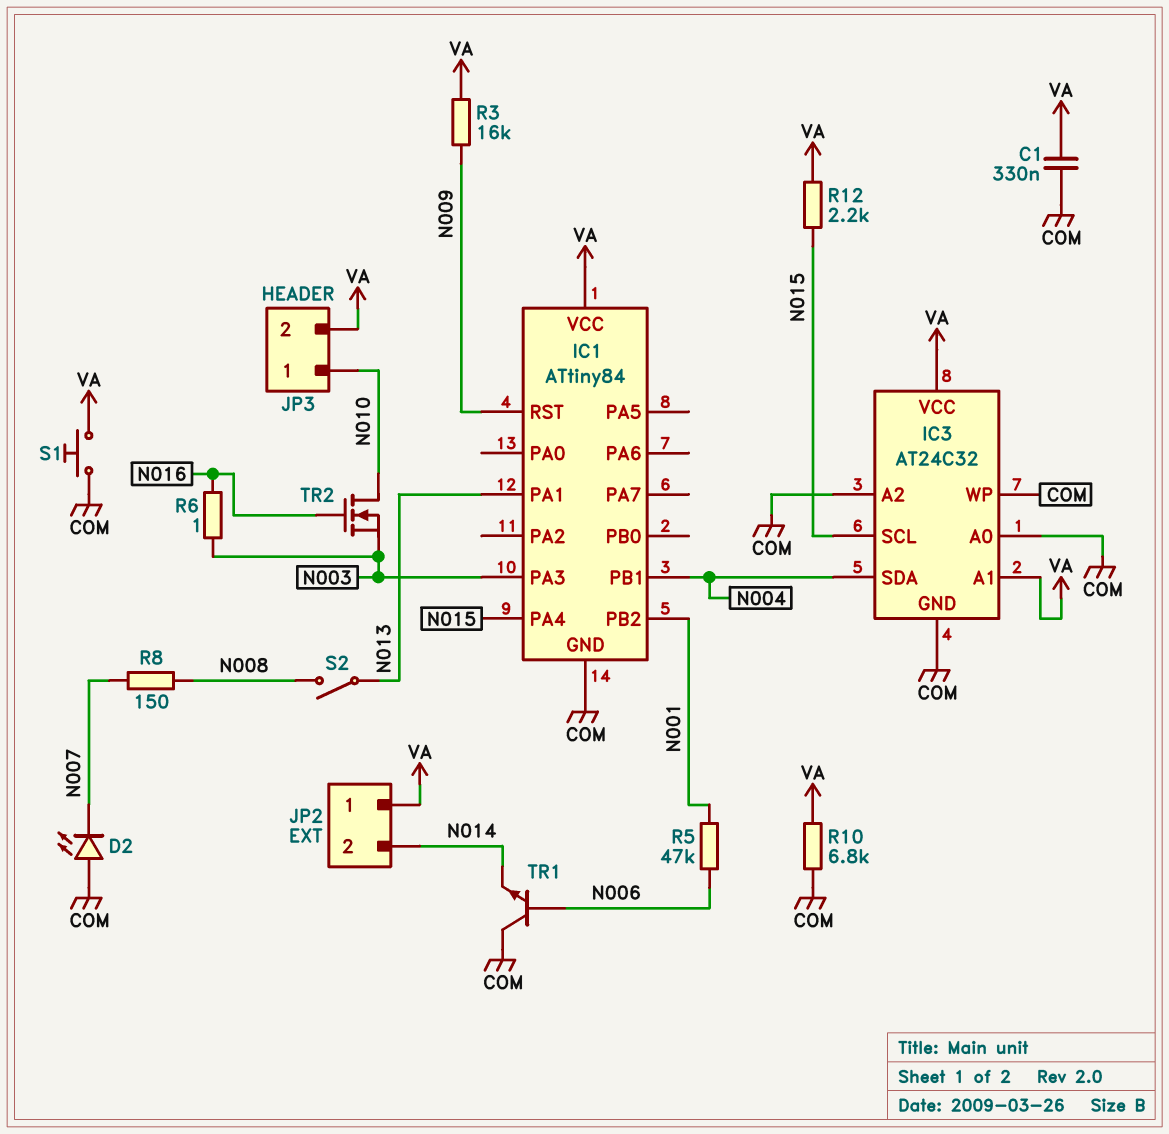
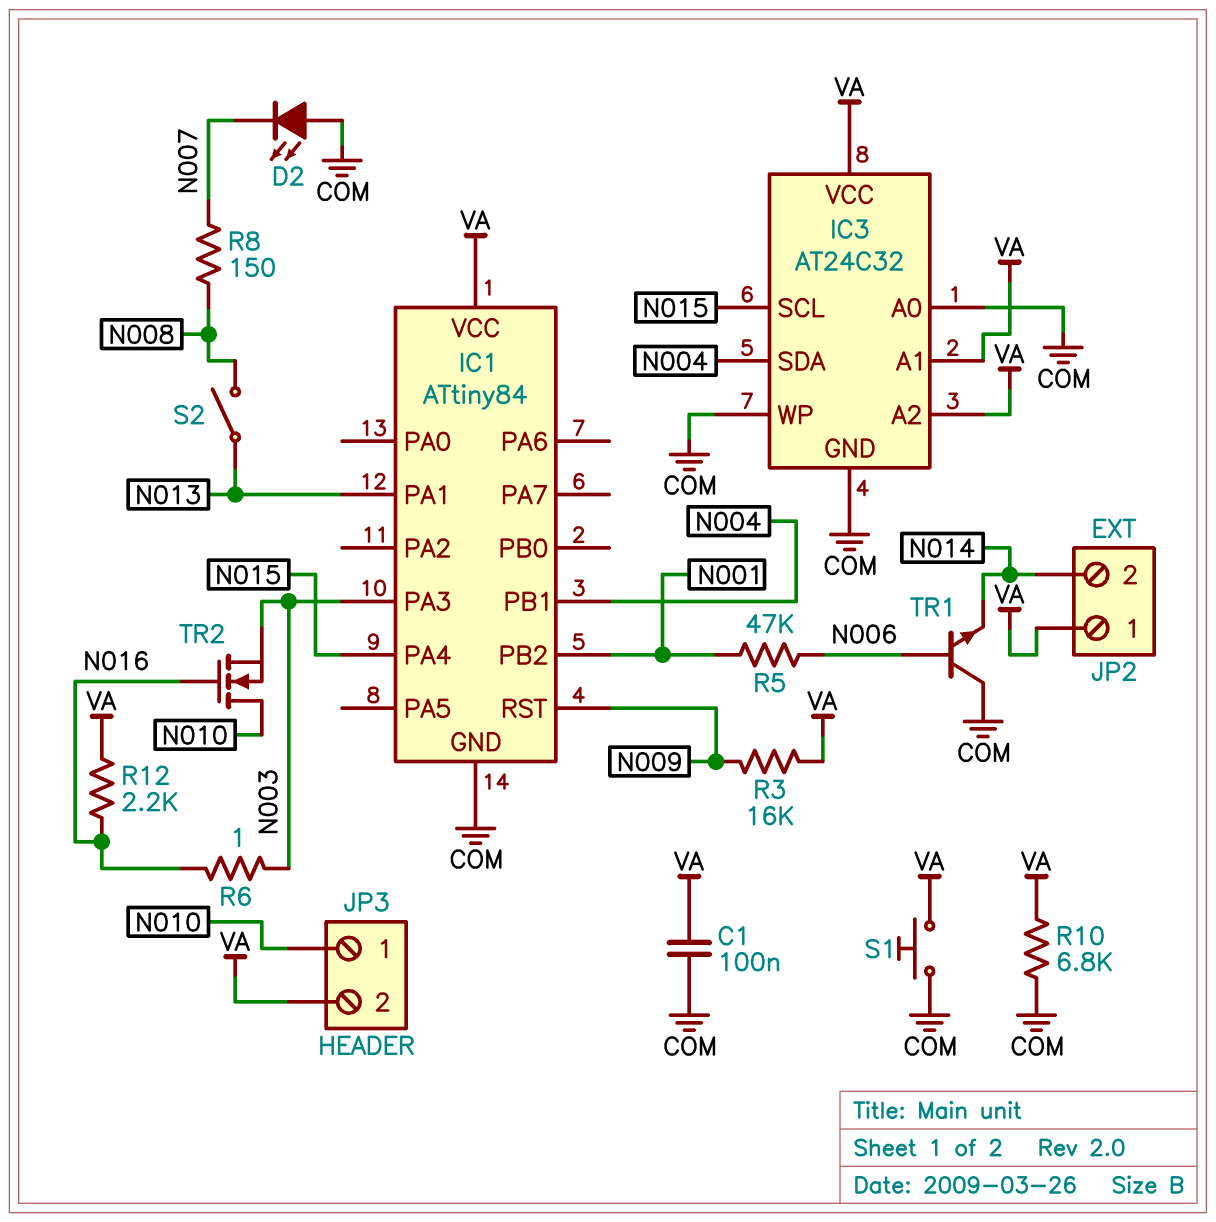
C1: 330nF (COM, VA) -> 100nF (COM, VA)
IC3 pin A2: COM -> VA
R12: 2.2k (N015, VA) -> 2.2k (N016, VA)

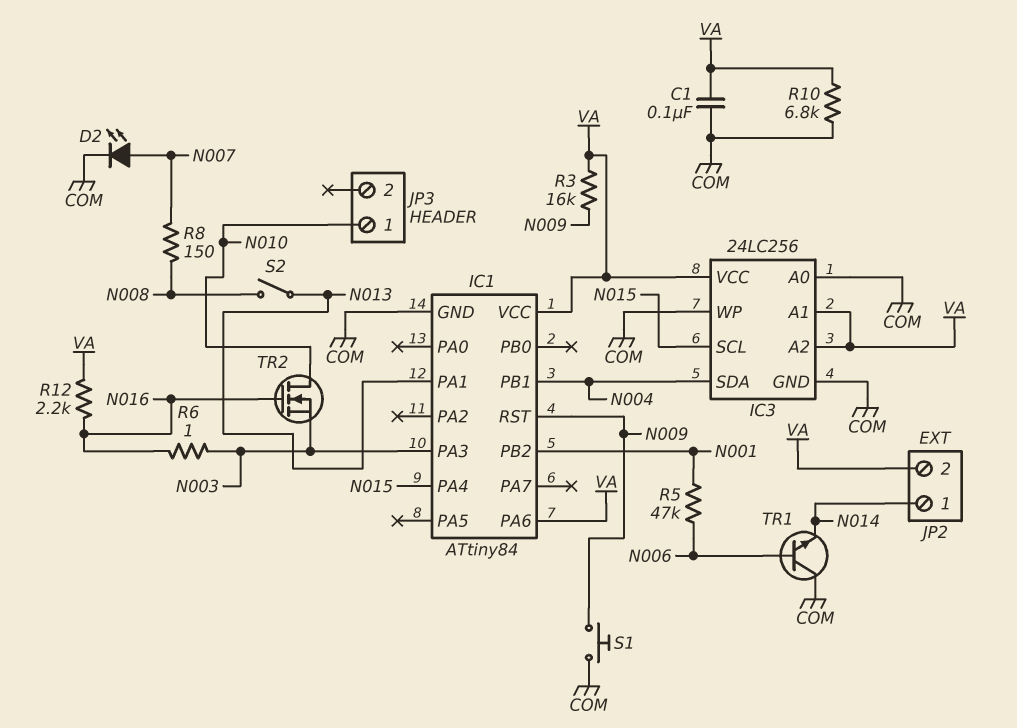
D2: LED (A COM, K N007) -> LED (A N007, K COM)
IC1 pin PA6: none -> VA
IC3: AT24C32 -> 24LC256
JP2 pin 1: VA -> N014
JP2 pin 2: N014 -> VA
JP3 pin 2: VA -> none
S1: button (COM, VA) -> button (COM, N009)

